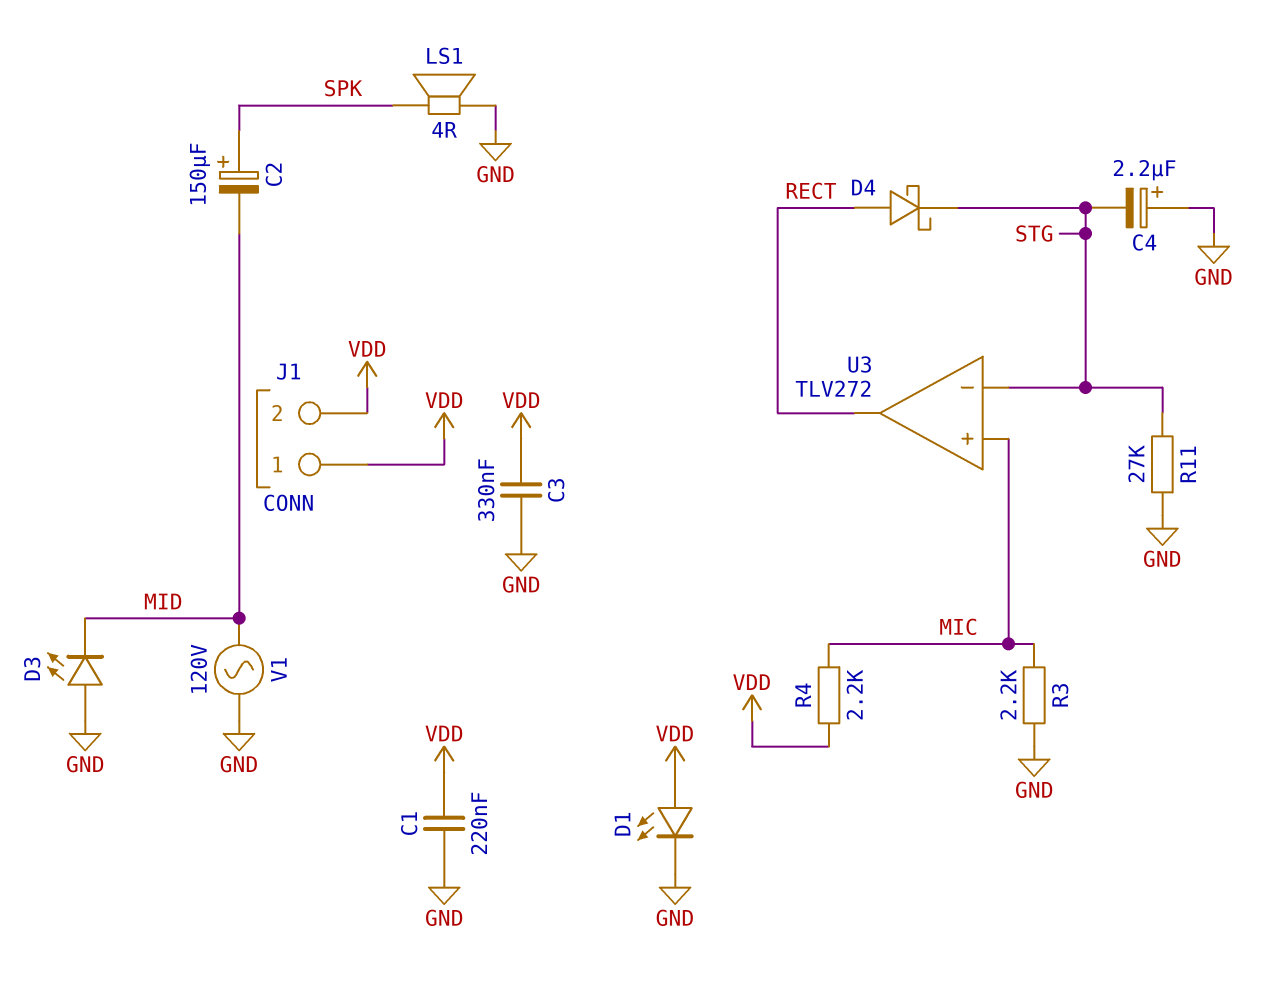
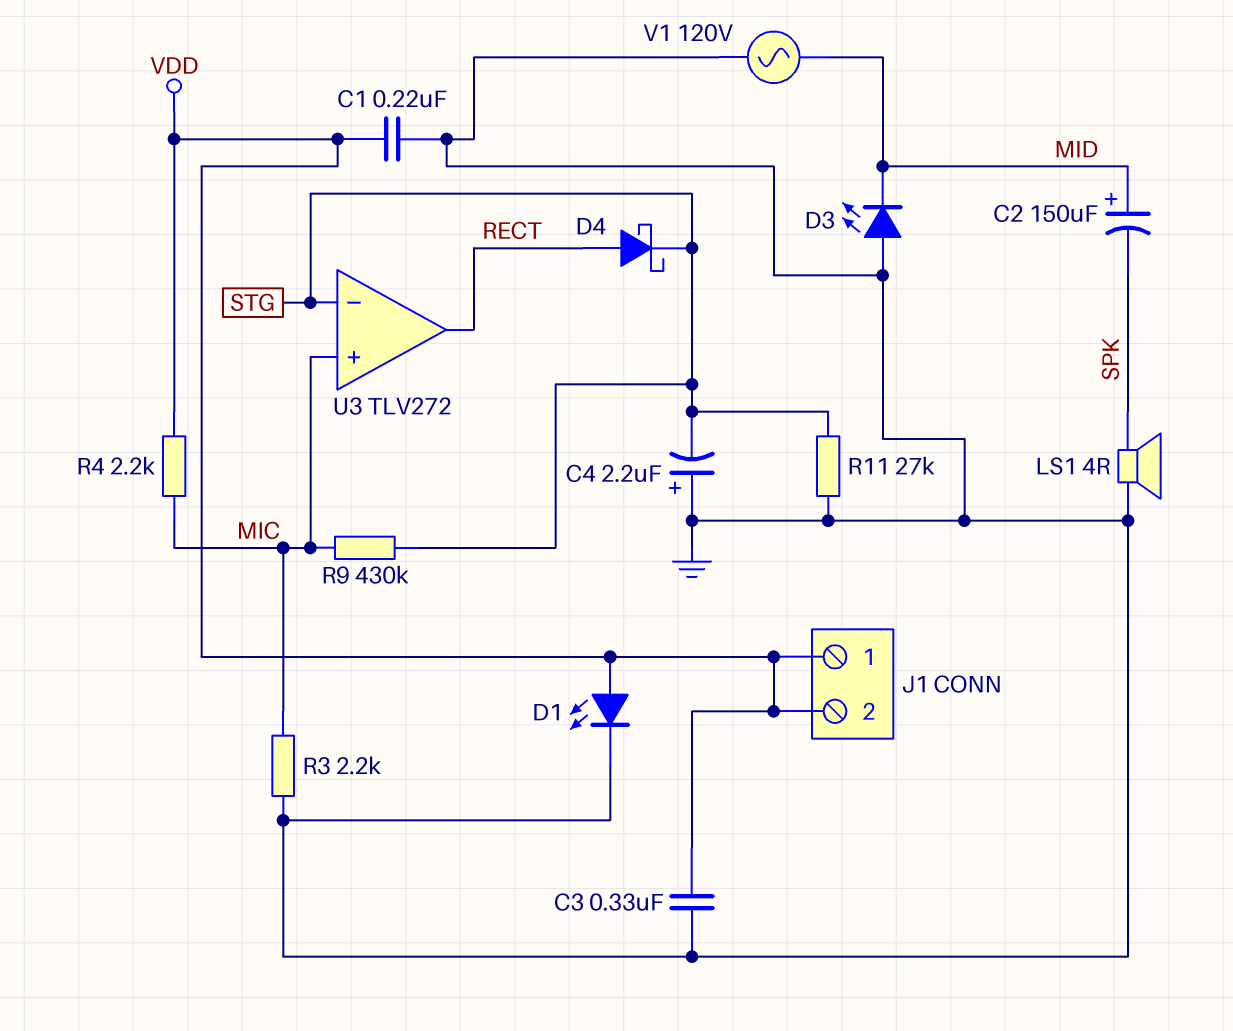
C2: 150uF (plus SPK, minus MID) -> 150uF (plus MID, minus SPK)
R9: none -> 430k (MIC, STG)

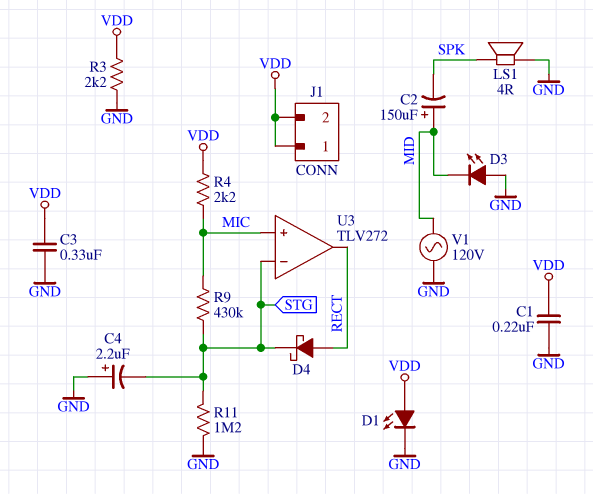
R3: 2.2k (GND, MIC) -> 2.2k (GND, VDD)
R11: 27k (GND, STG) -> 1.2M (GND, STG)

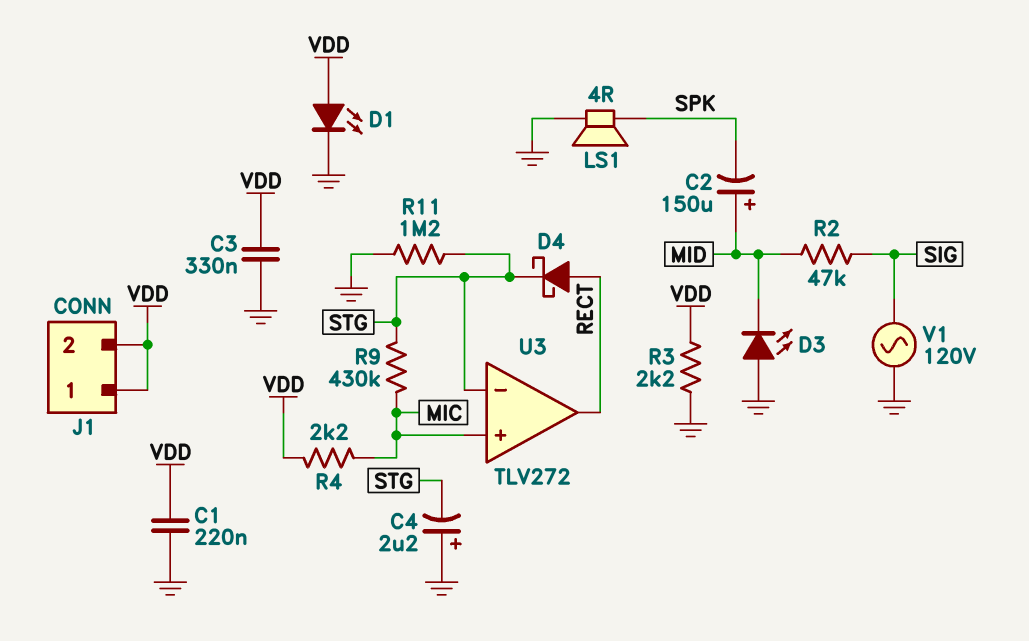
R2: none -> 47k (MID, SIG)
V1: AC 120V (GND, MID) -> AC 120V (GND, SIG)

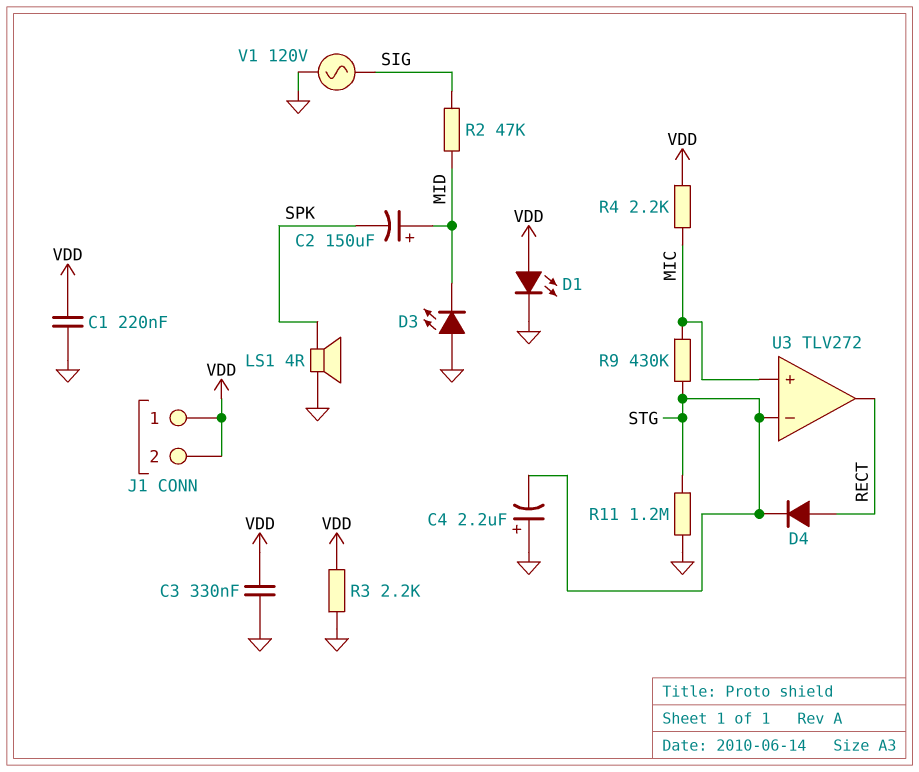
D4: schottky (A RECT, K STG) -> diode (A RECT, K STG)

